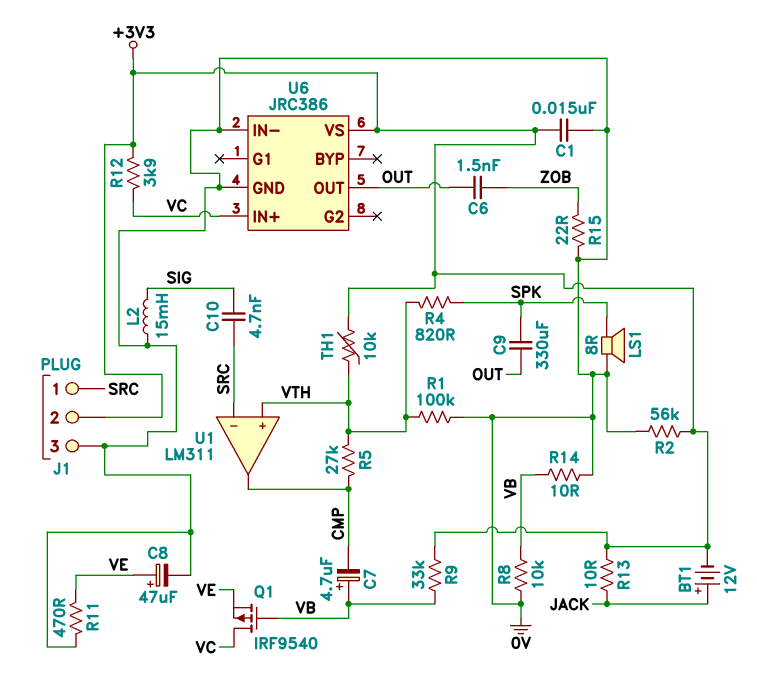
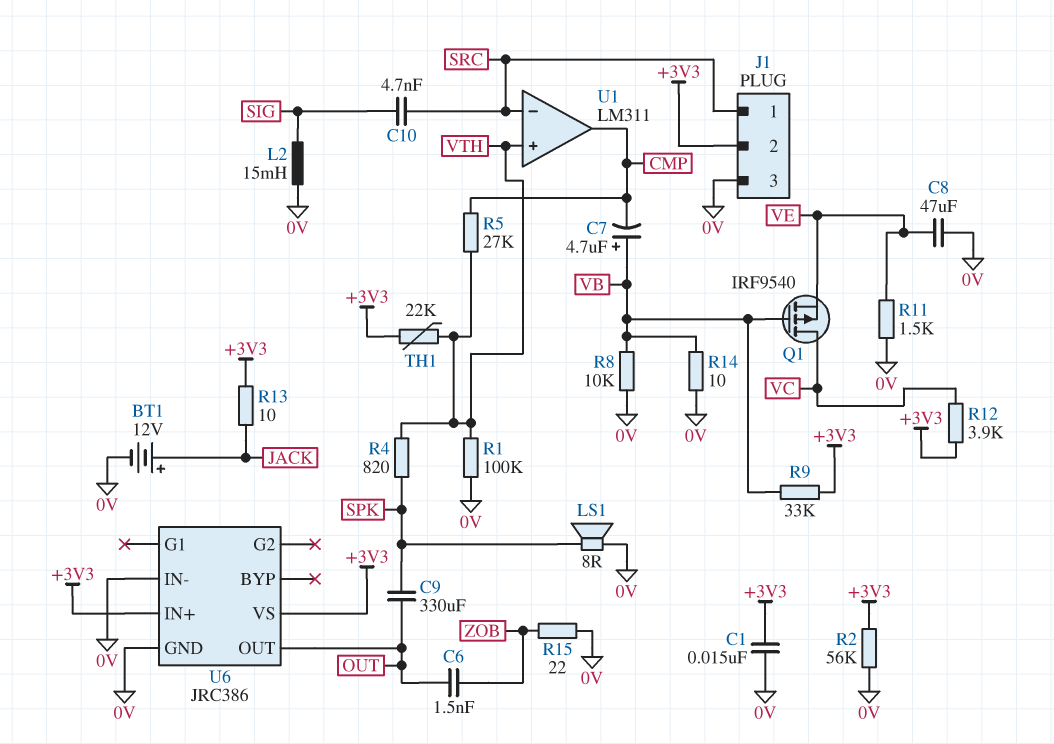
BT1: 12V (plus JACK, minus +3V3) -> 12V (plus JACK, minus 0V)
C8: 47uF (plus VE, minus 0V) -> 47uF (0V, VE)
R11: 470 (0V, VE) -> 1.5k (0V, VE)
TH1: 10k (+3V3, VTH) -> 22k (+3V3, VTH)
U6 pin IN+: VC -> +3V3

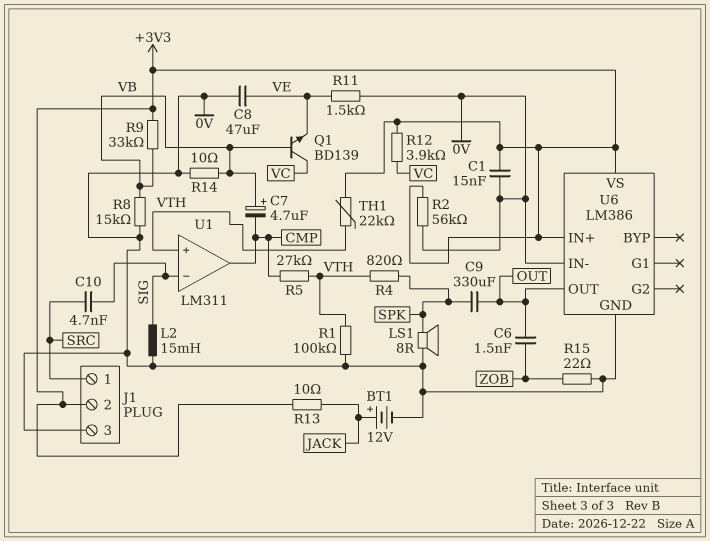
Q1: PMOS IRF9540 (G VB, D VC, S VE) -> NPN BD139 (B VB, C VC, E VE)
R8: 10k (0V, VB) -> 15k (0V, VB)
U1 pin in-: SRC -> SIG
U6: JRC386 -> LM386

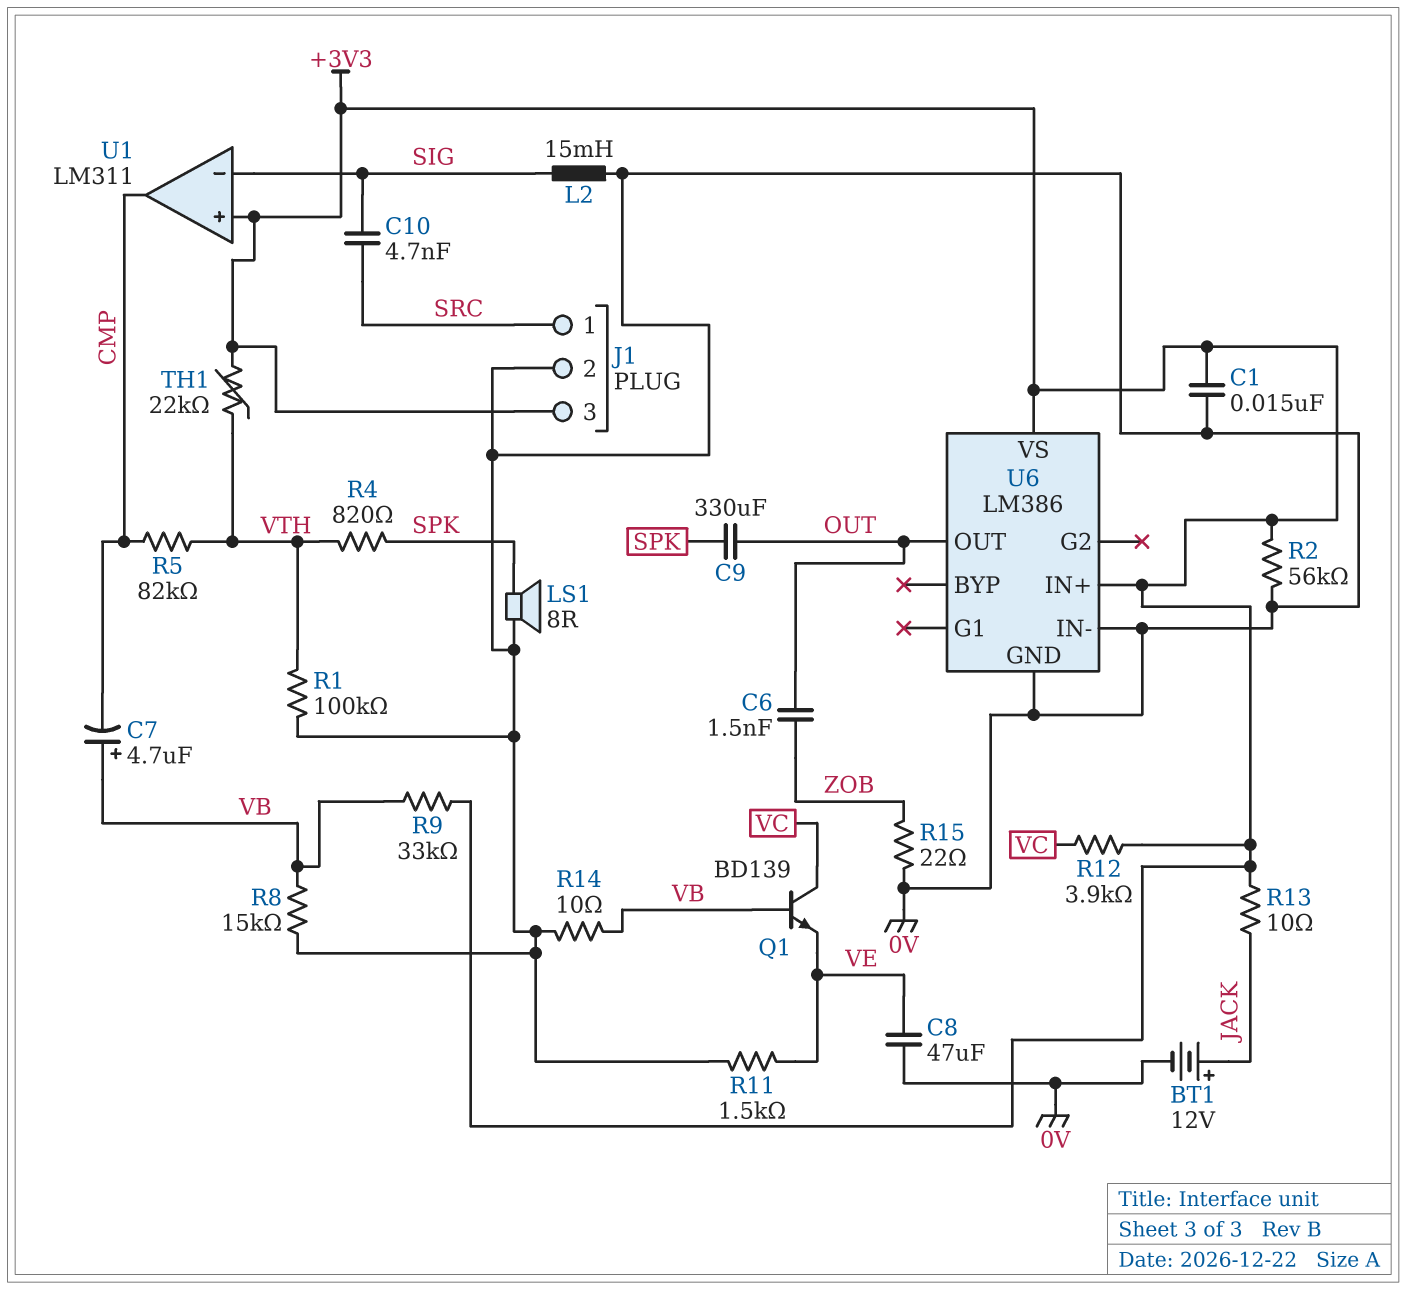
J1 pin 2: +3V3 -> 0V
J1 pin 3: 0V -> +3V3
R5: 27k (CMP, VTH) -> 82k (CMP, VTH)
U1 pin in+: VTH -> +3V3

